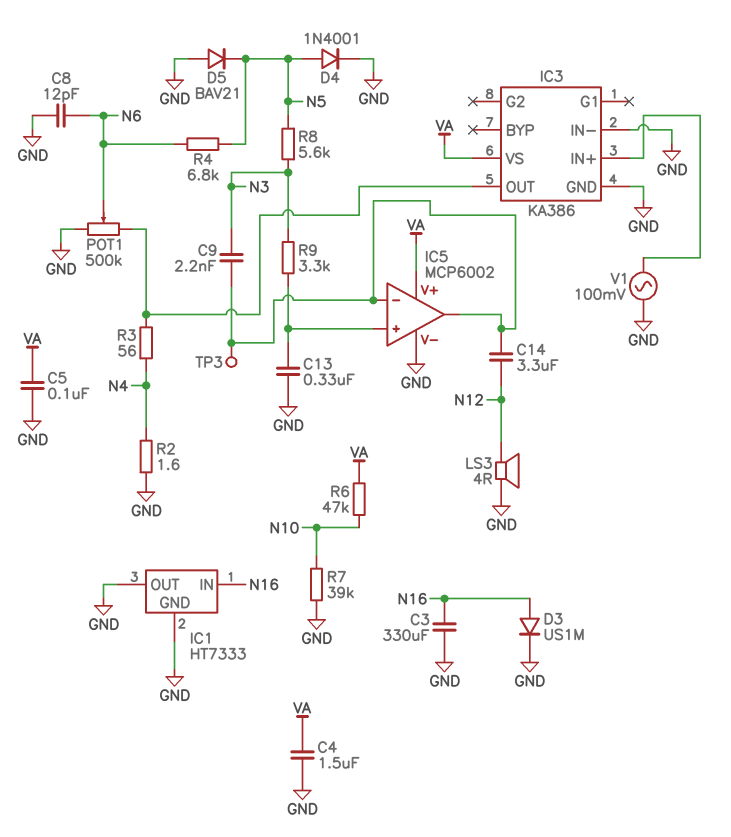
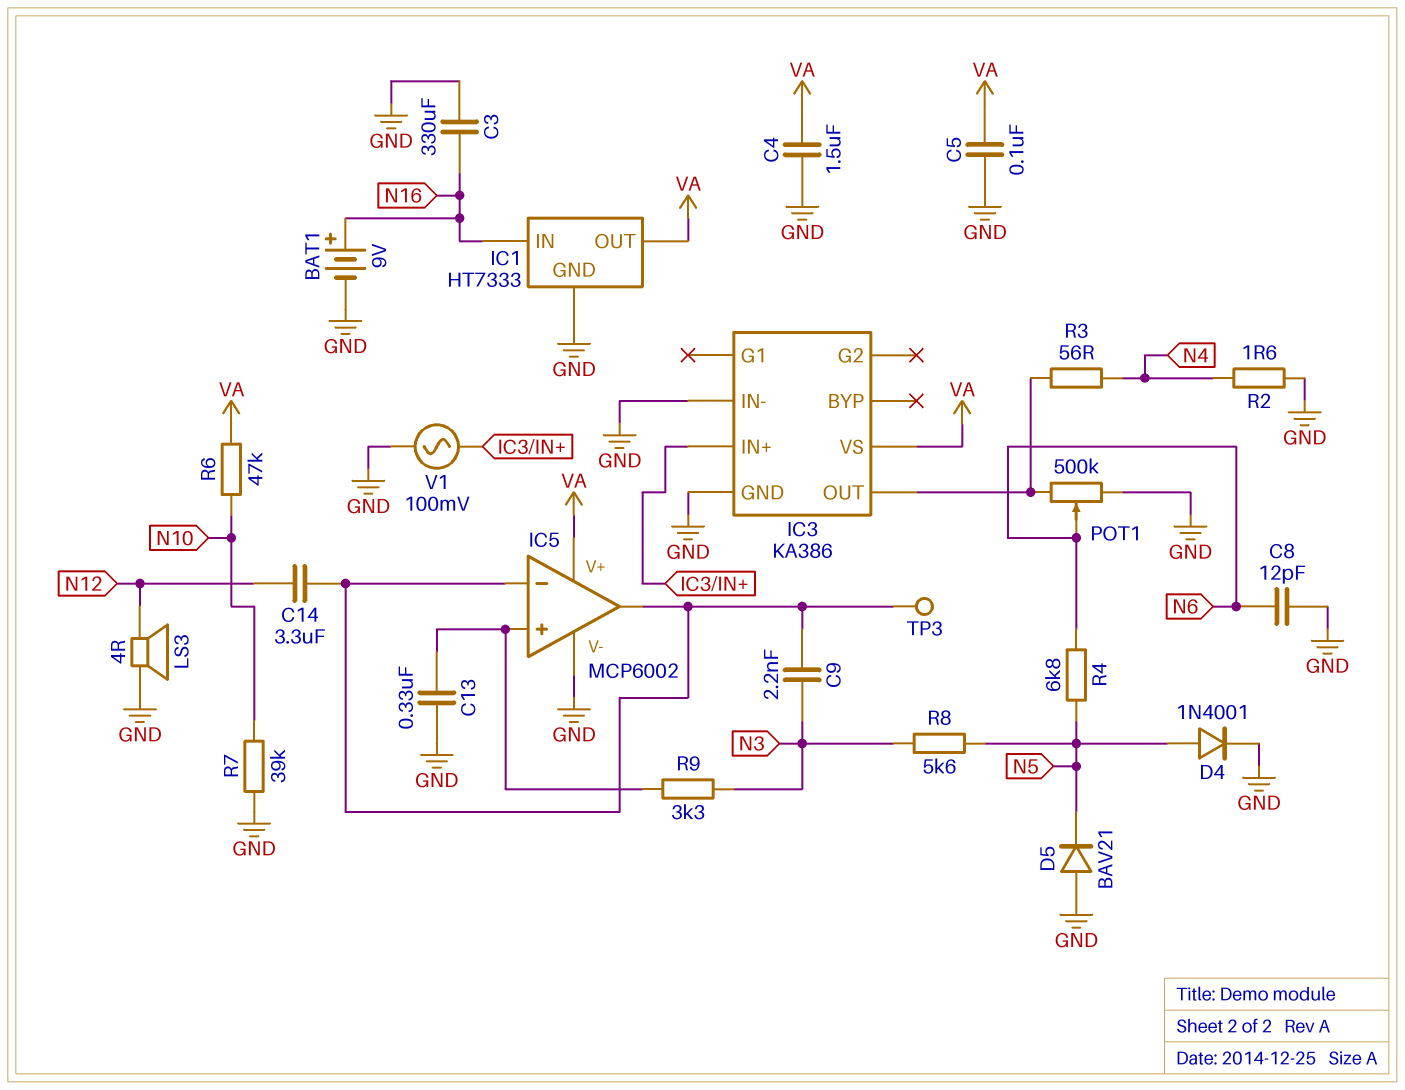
BAT1: none -> 9V (plus N16, minus GND)
D3: diode US1M (A N16, K GND) -> none
IC1 pin OUT: GND -> VA

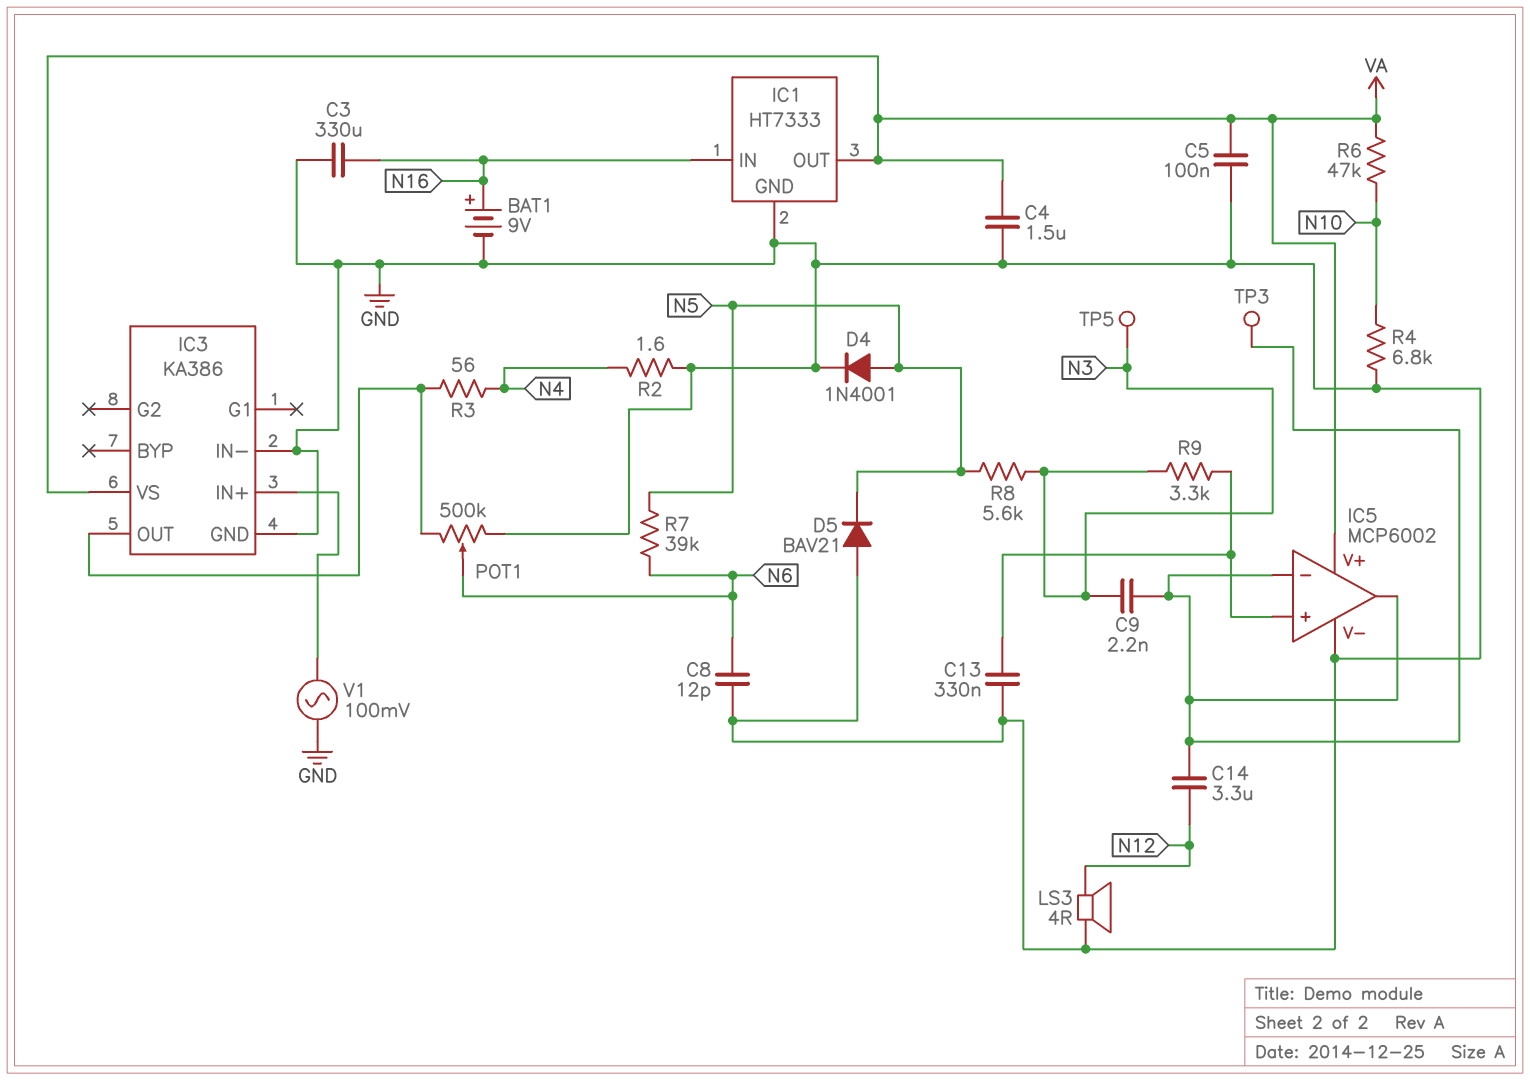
R4: 6.8k (N5, N6) -> 6.8k (GND, N10)
R7: 39k (GND, N10) -> 39k (N5, N6)
TP5: none -> test point (N3)

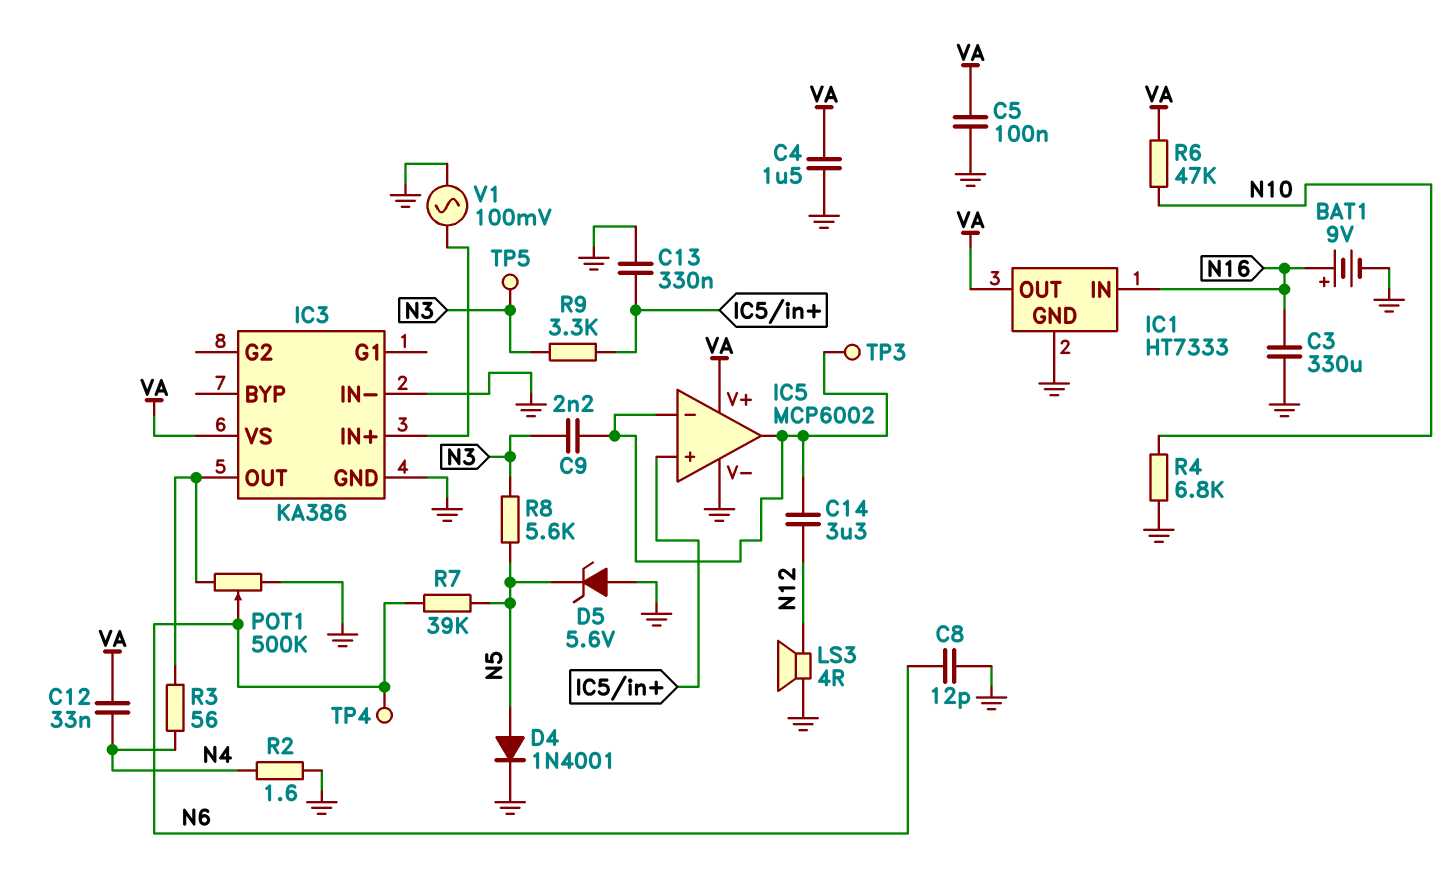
C12: none -> 33nF (N4, VA)
D5: diode BAV21 (A GND, K N5) -> zener 5.6V (A GND, K N5)
TP4: none -> test point (N6)

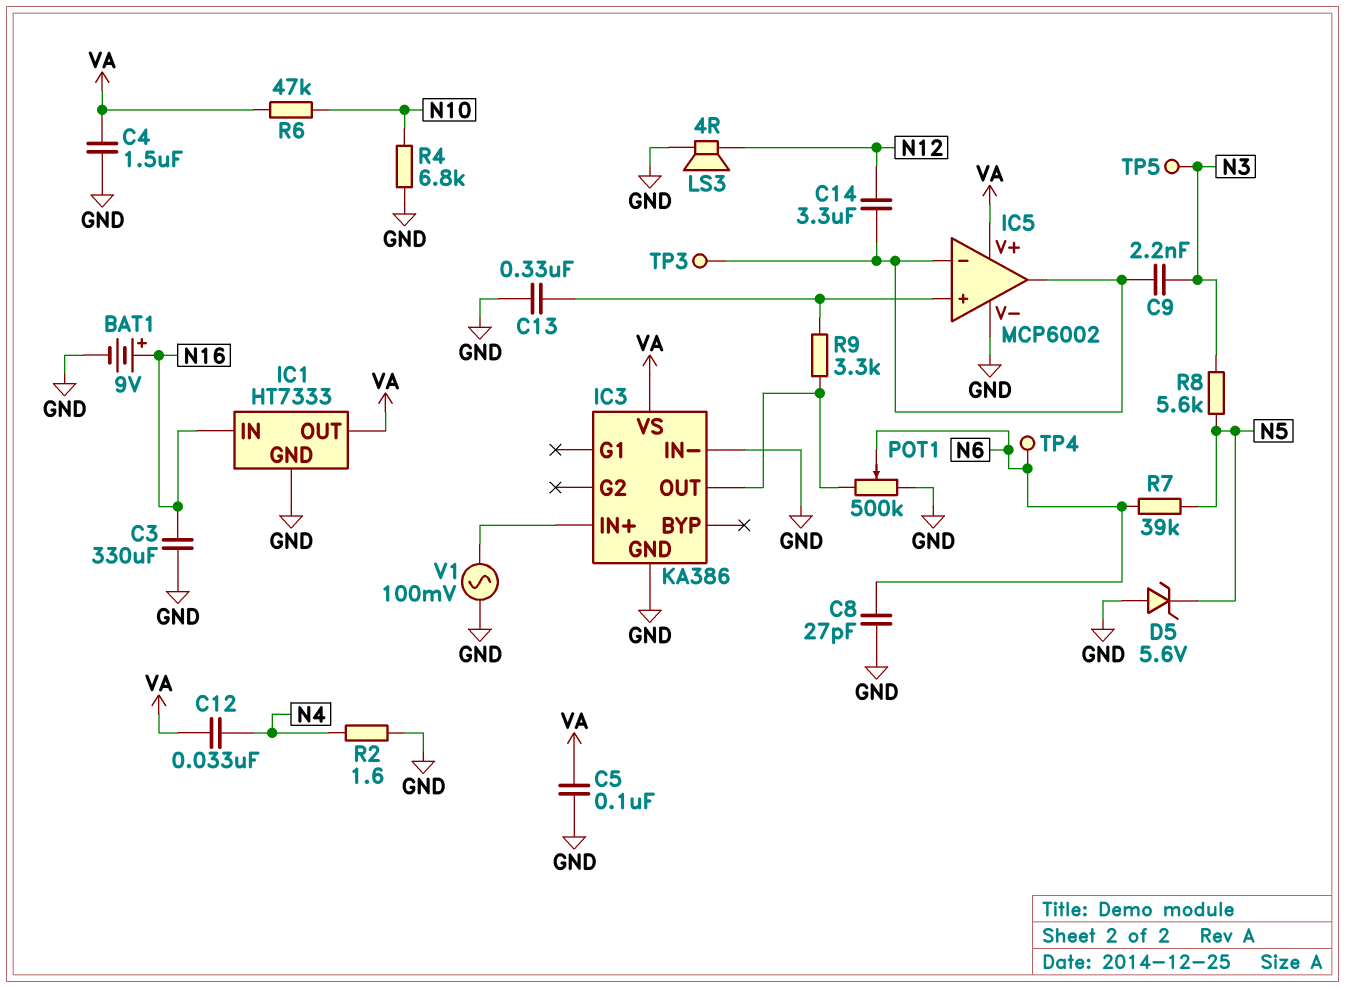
C8: 12pF (GND, N6) -> 27pF (GND, N6)
D4: diode 1N4001 (A N5, K GND) -> none
R3: 56 (IC3/OUT, N4) -> none
R9: 3.3k (IC5/in+, N3) -> 3.3k (IC3/OUT, IC5/in+)

